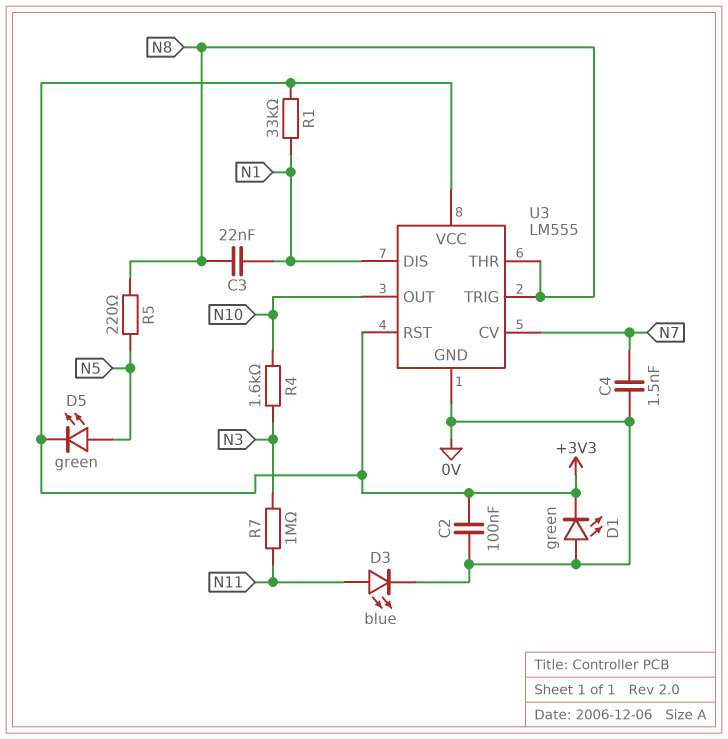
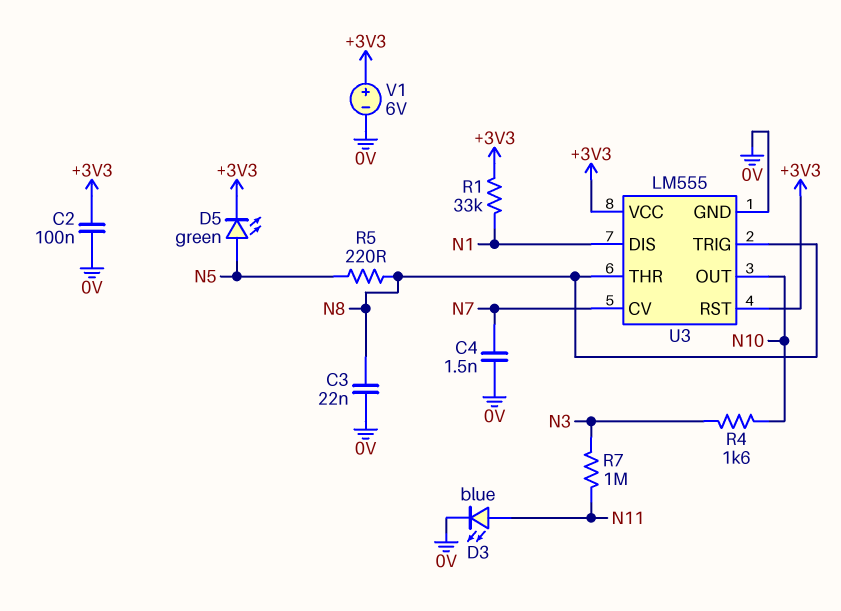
C3: 22nF (N1, N8) -> 22nF (0V, N8)
D1: LED green (A 0V, K +3V3) -> none
V1: none -> 6V (plus +3V3, minus 0V)

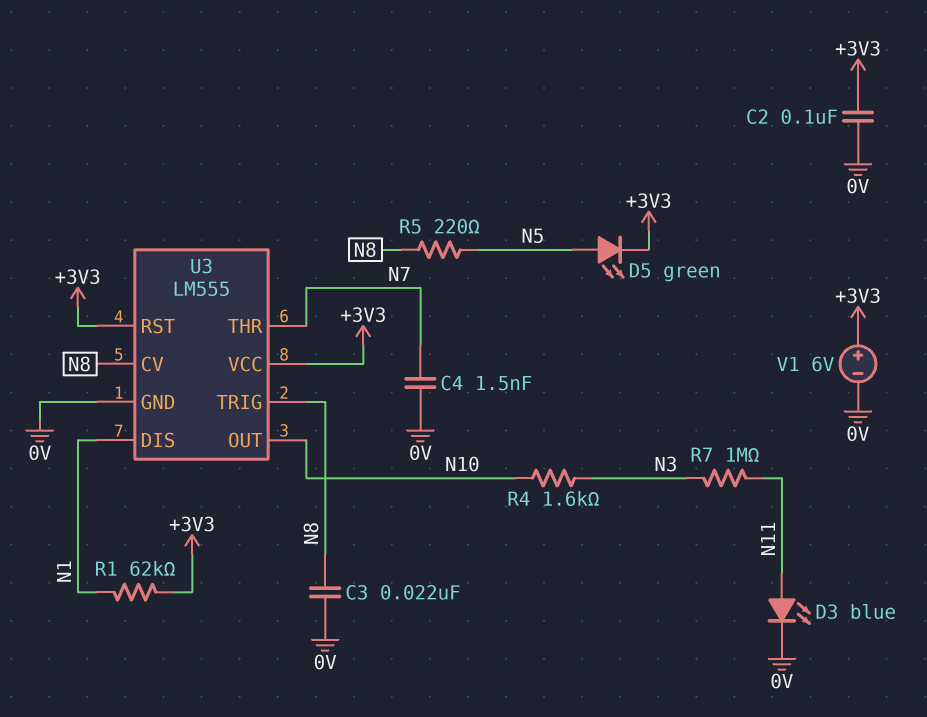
R1: 33k (+3V3, N1) -> 62k (+3V3, N1)
U3 pin CV: N7 -> N8
U3 pin THR: N8 -> N7

